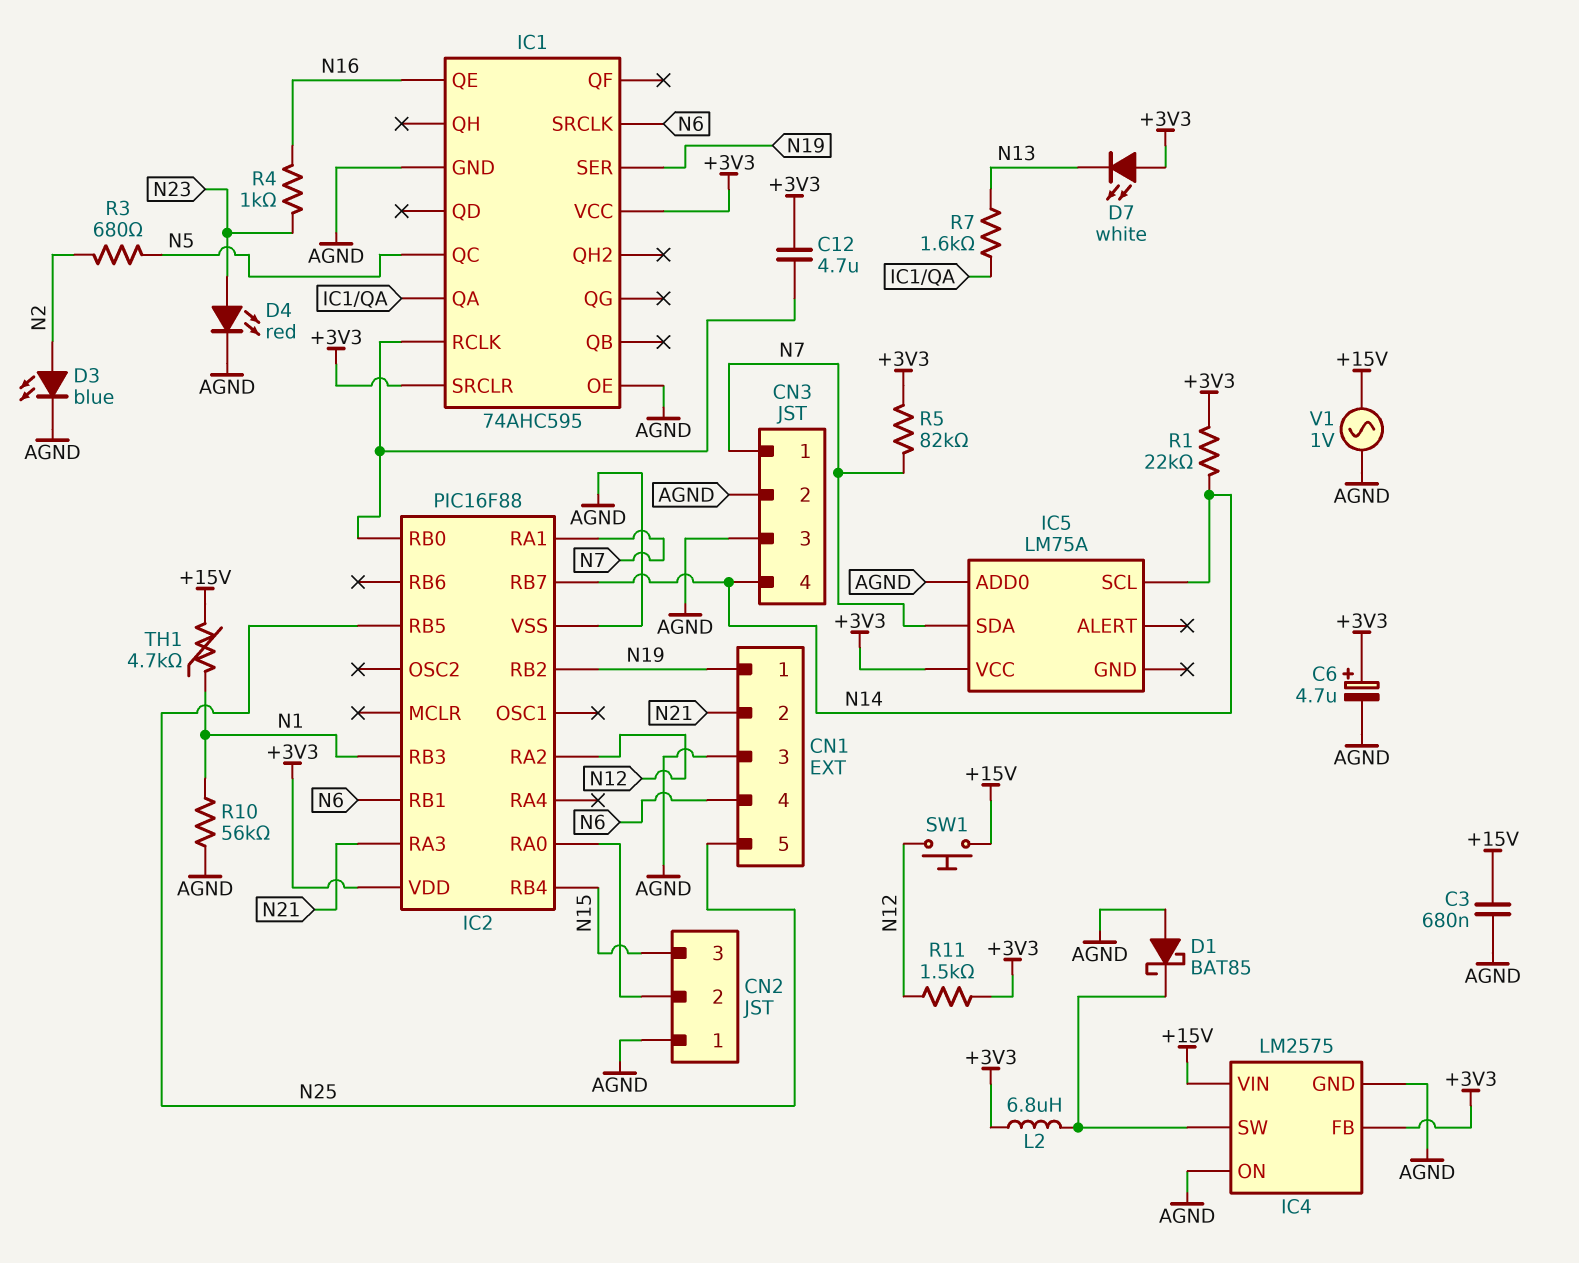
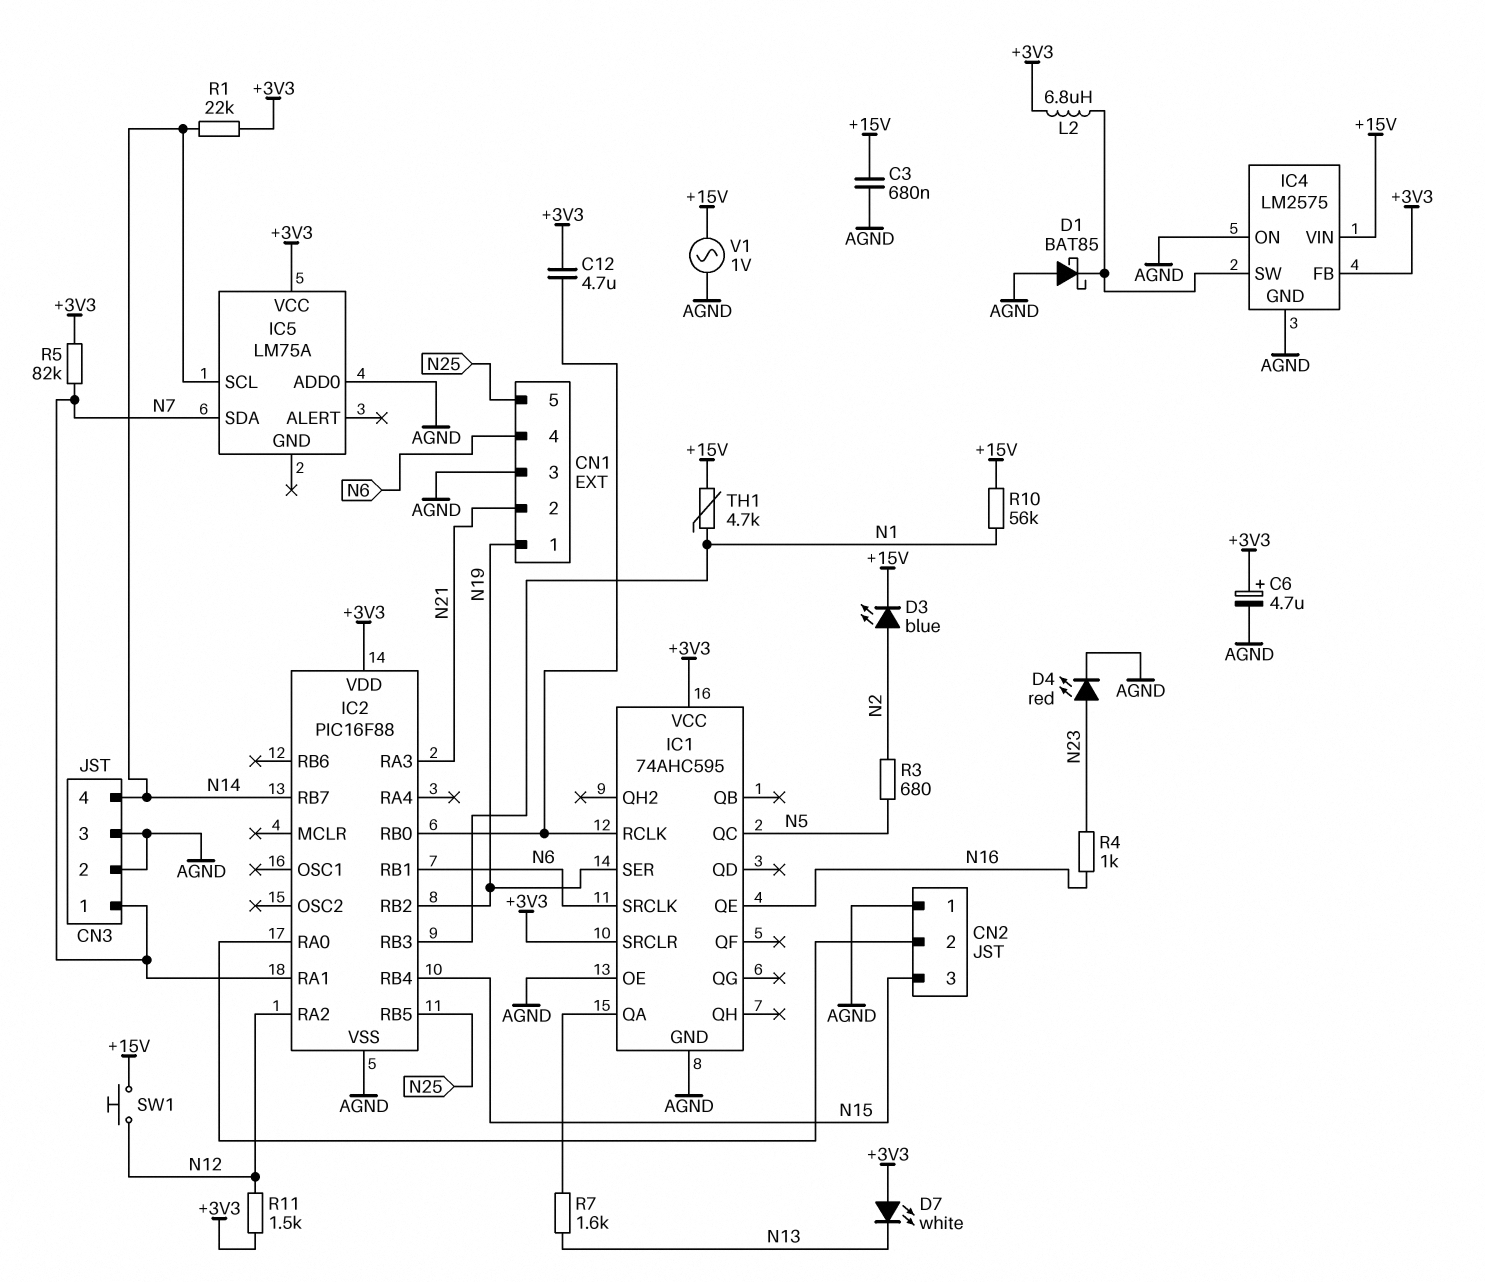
D3: LED blue (A N2, K AGND) -> LED blue (A N2, K +15V)
R10: 56k (AGND, N1) -> 56k (+15V, N1)

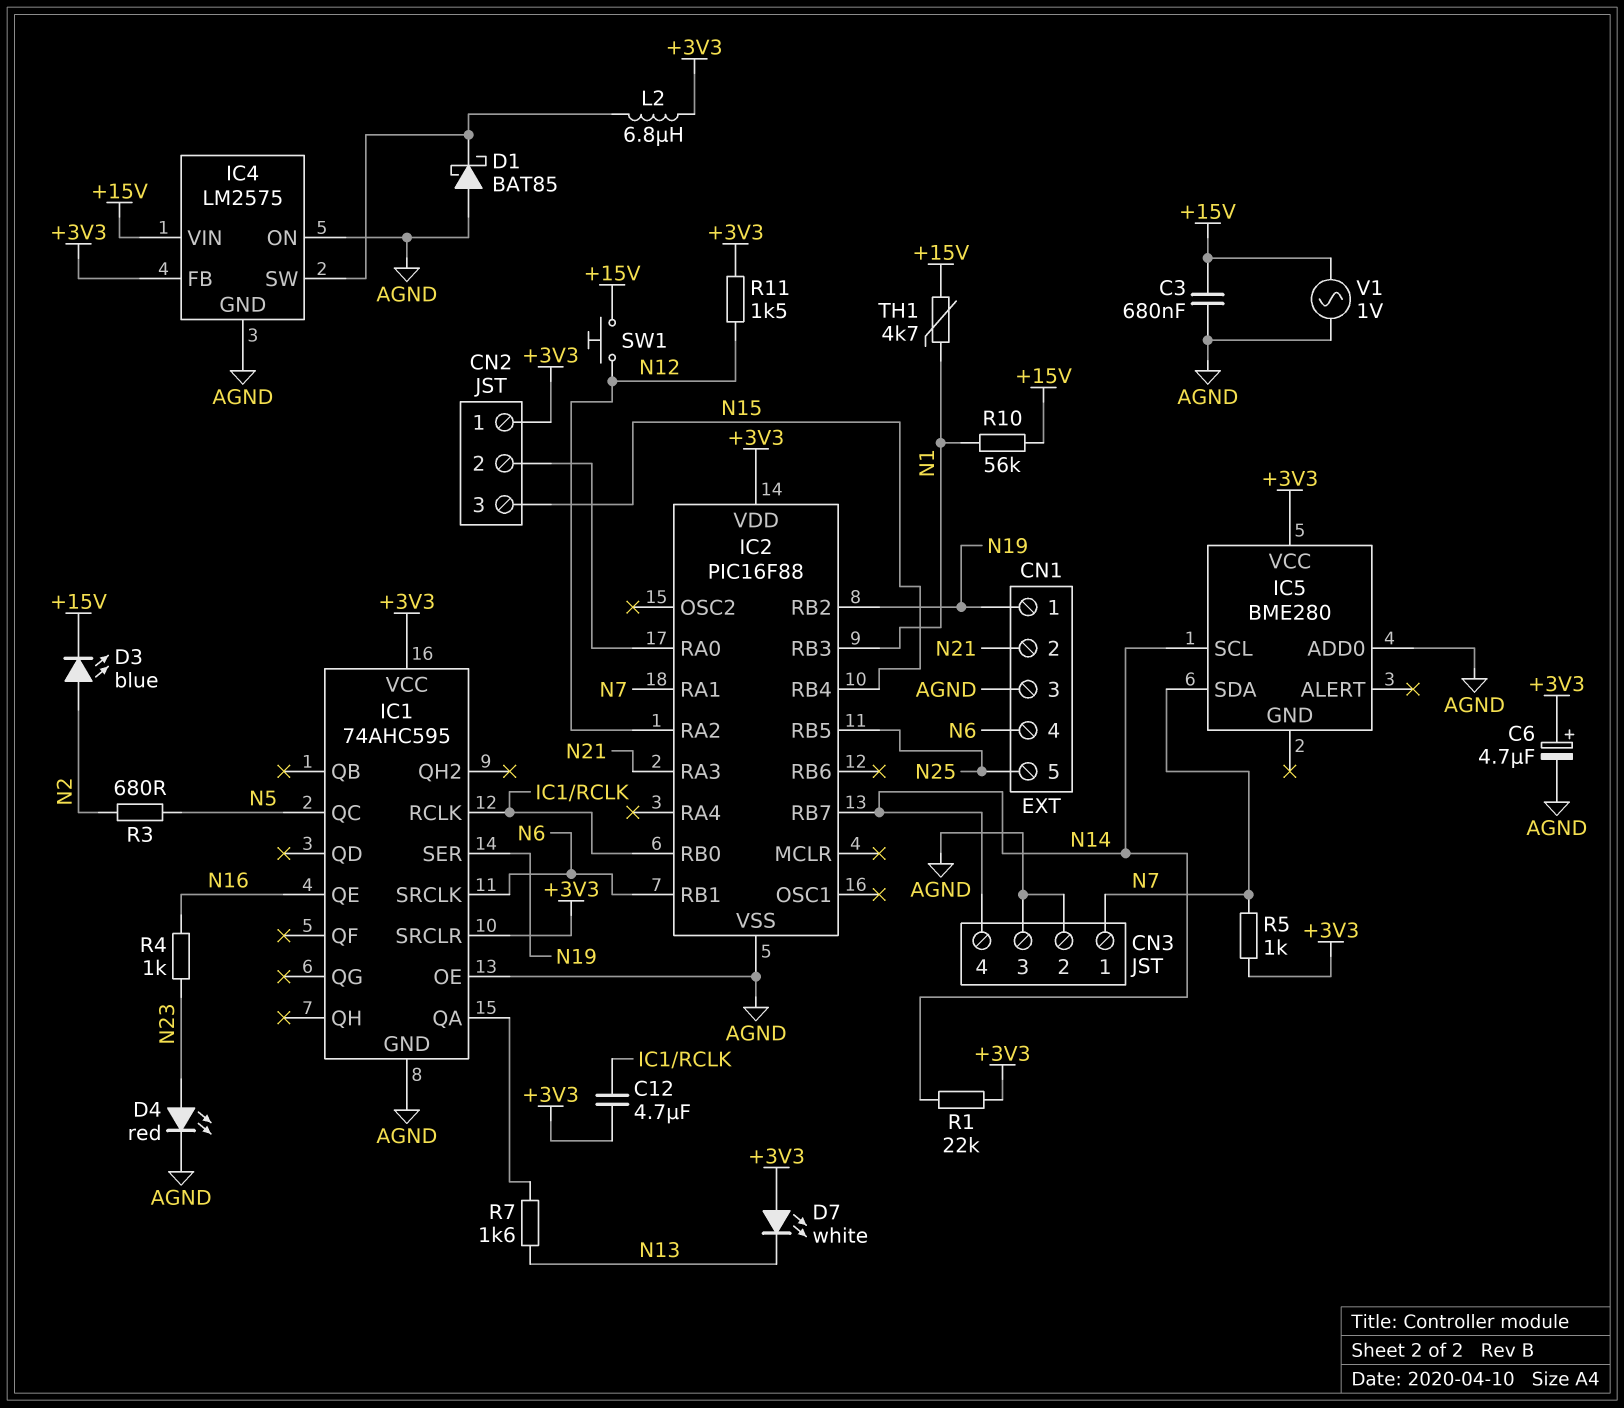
CN2 pin 1: AGND -> +3V3
IC5: LM75A -> BME280
R5: 82k (+3V3, N7) -> 1k (+3V3, N7)

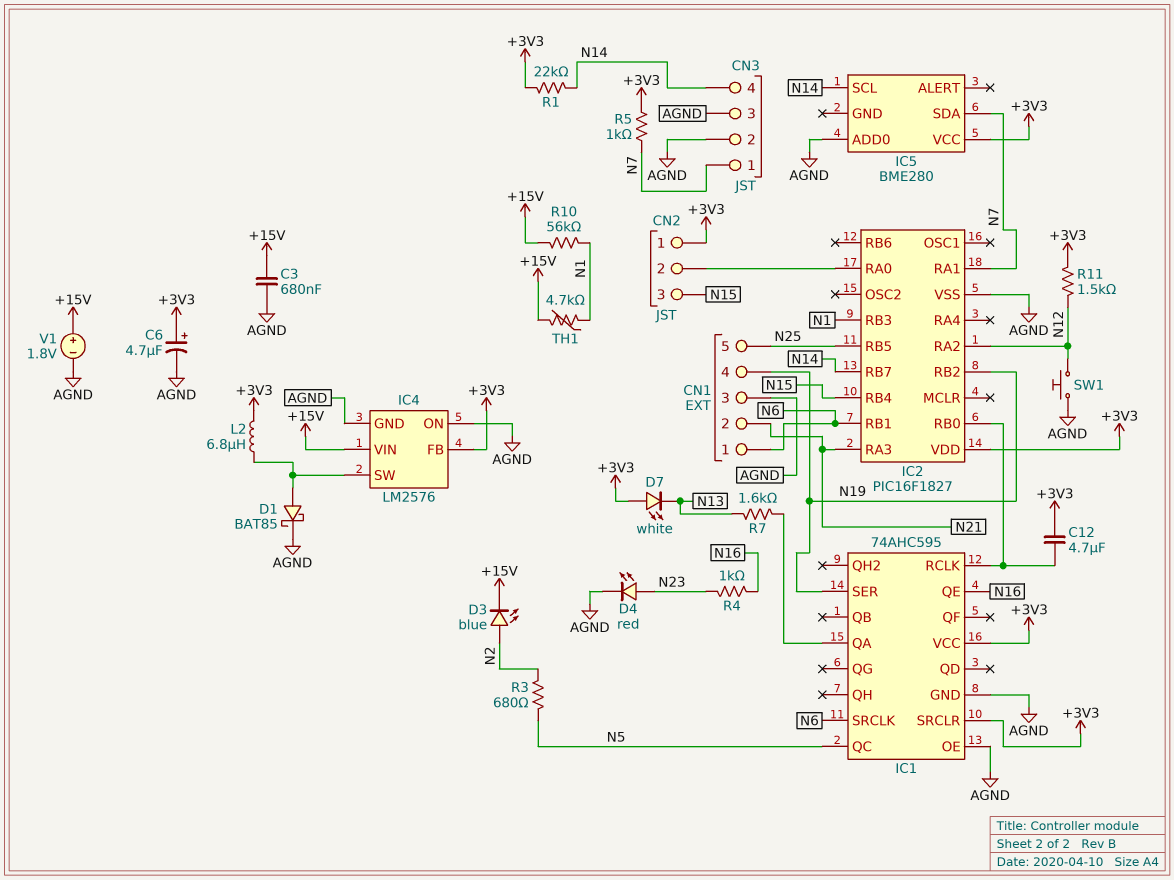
CN1 pin 1: N19 -> N6
CN1 pin 4: N6 -> N19
D1: schottky BAT85 (A AGND, K IC4/SW) -> schottky BAT85 (A IC4/SW, K AGND)
IC2: PIC16F88 -> PIC16F1827
IC4: LM2575 -> LM2576
SW1: button (+15V, N12) -> button (AGND, N12)
V1: AC 1V (+15V, AGND) -> 1.8V (plus +15V, minus AGND)

